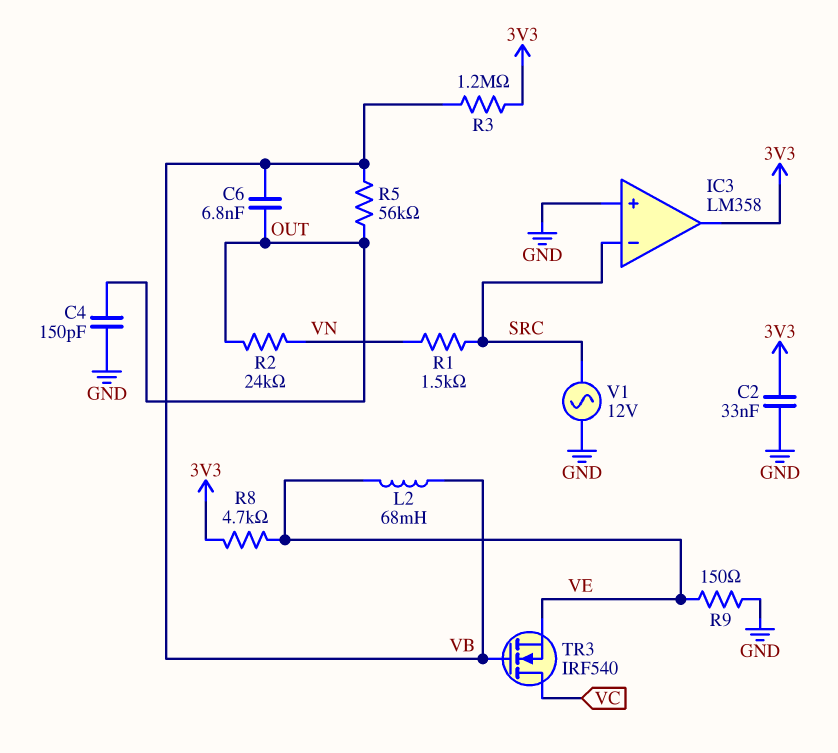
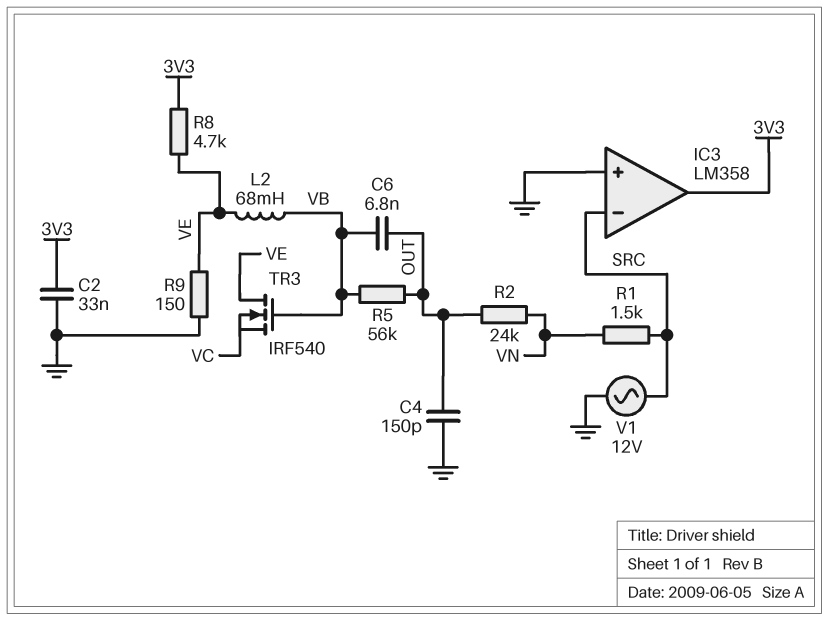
R3: 1.2M (3V3, VB) -> none
TR3: NMOS IRF540 (G VB, D VC, S VE) -> NMOS IRF540 (G VB, D VE, S VC)

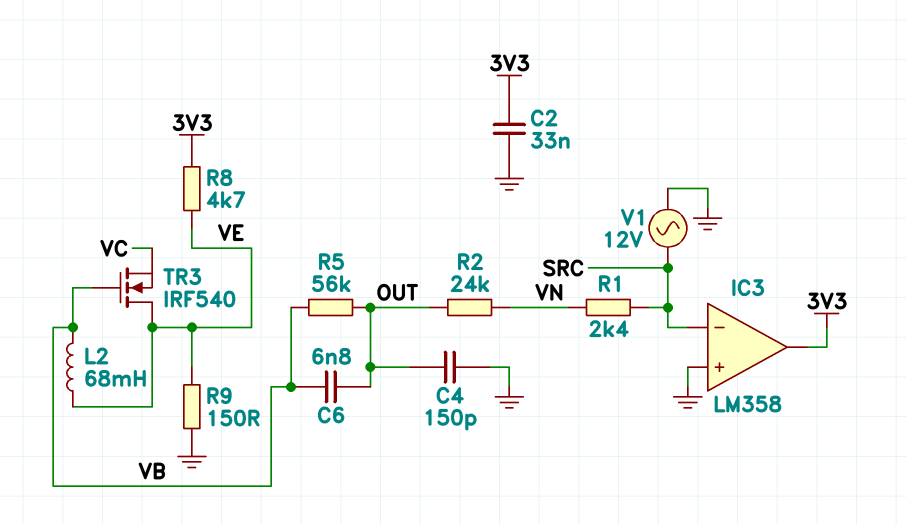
R1: 1.5k (SRC, VN) -> 2.4k (SRC, VN)

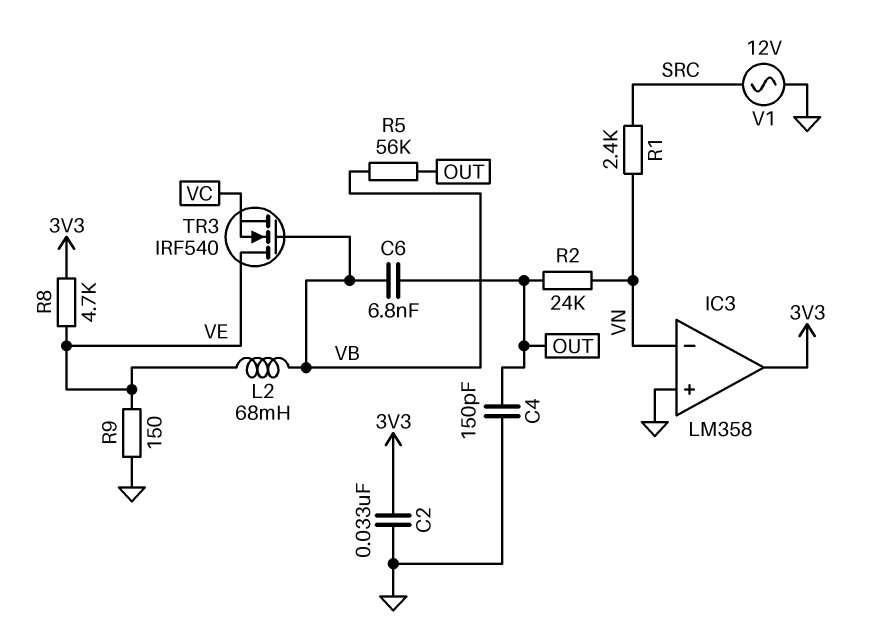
IC3 pin in-: SRC -> VN

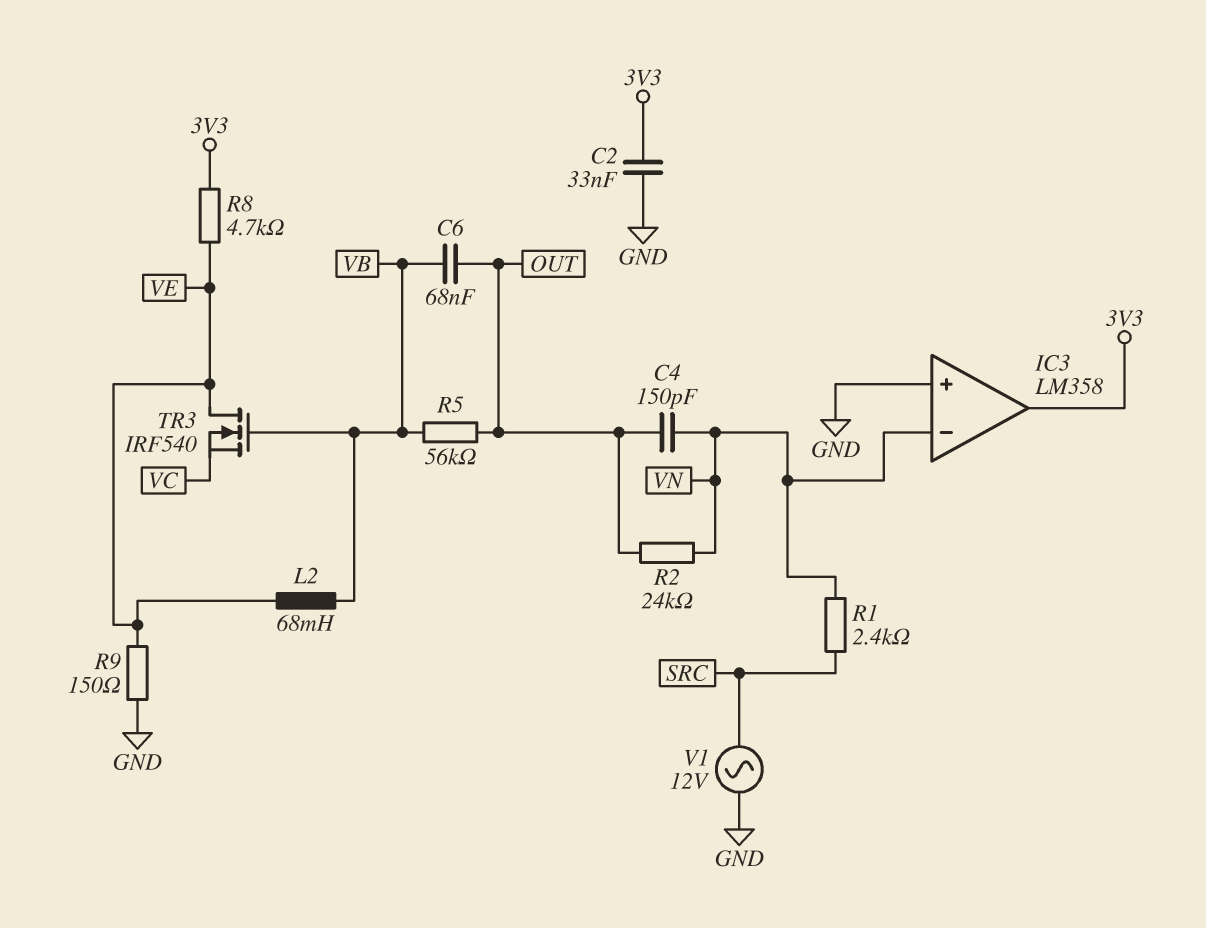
C4: 150pF (GND, OUT) -> 150pF (OUT, VN)
C6: 6.8nF (OUT, VB) -> 68nF (OUT, VB)

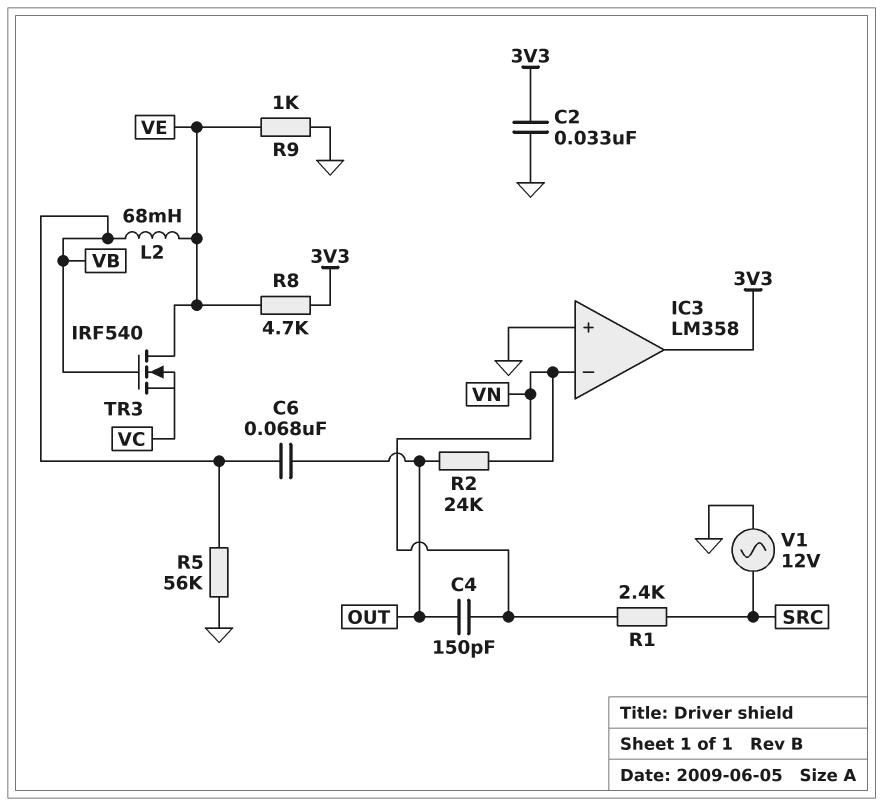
R5: 56k (OUT, VB) -> 56k (GND, VB)
R9: 150 (GND, VE) -> 1k (GND, VE)

